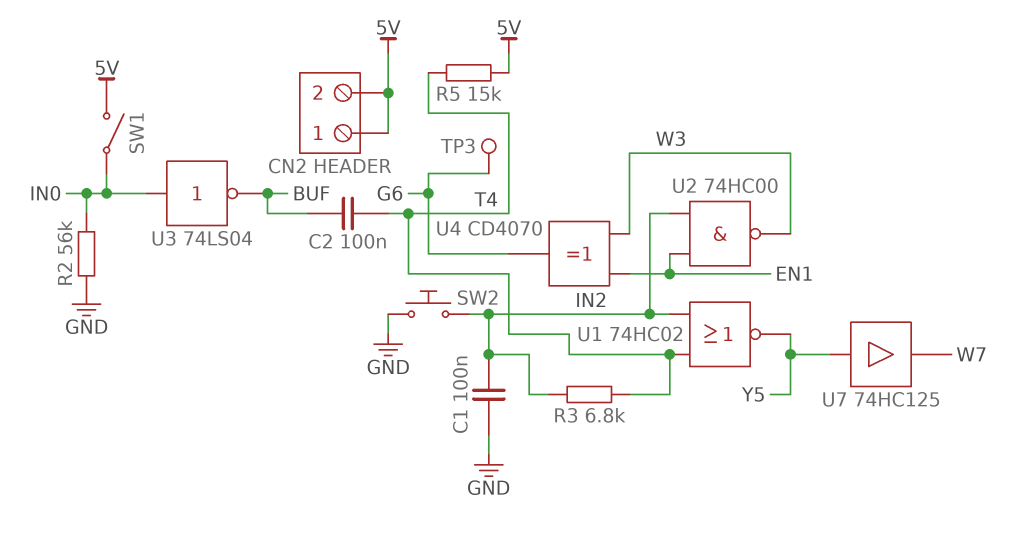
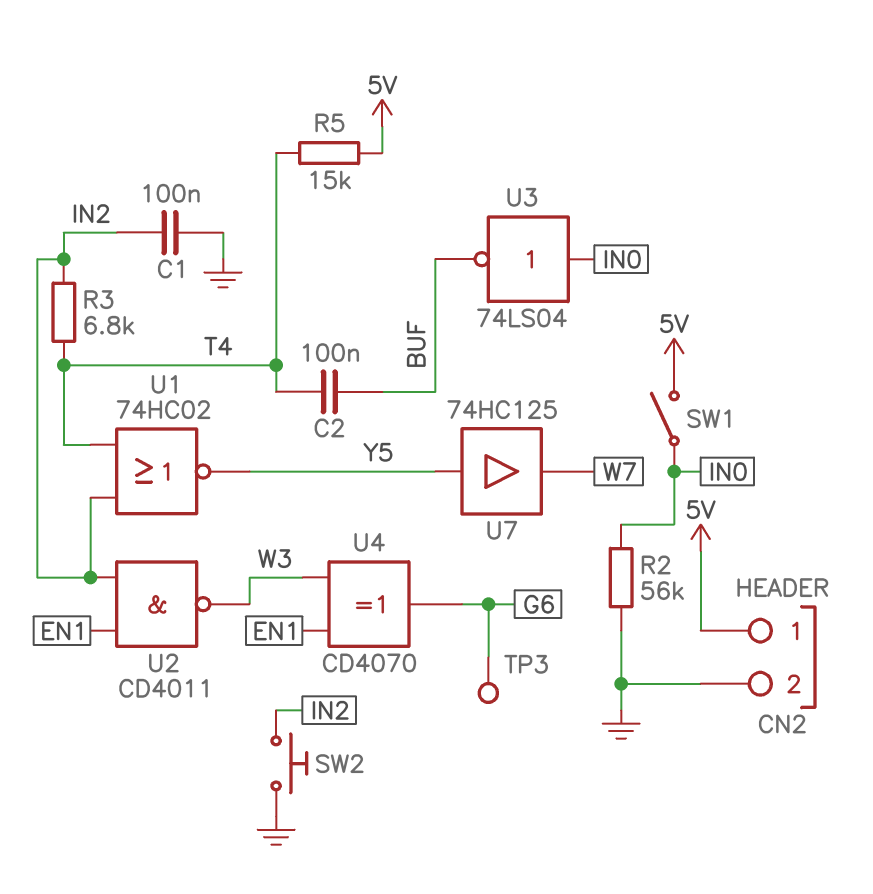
CN2 pin 2: 5V -> GND
U2: NAND 74HC00 (in EN1, in IN2, out W3) -> NAND CD4011 (in EN1, in IN2, out W3)

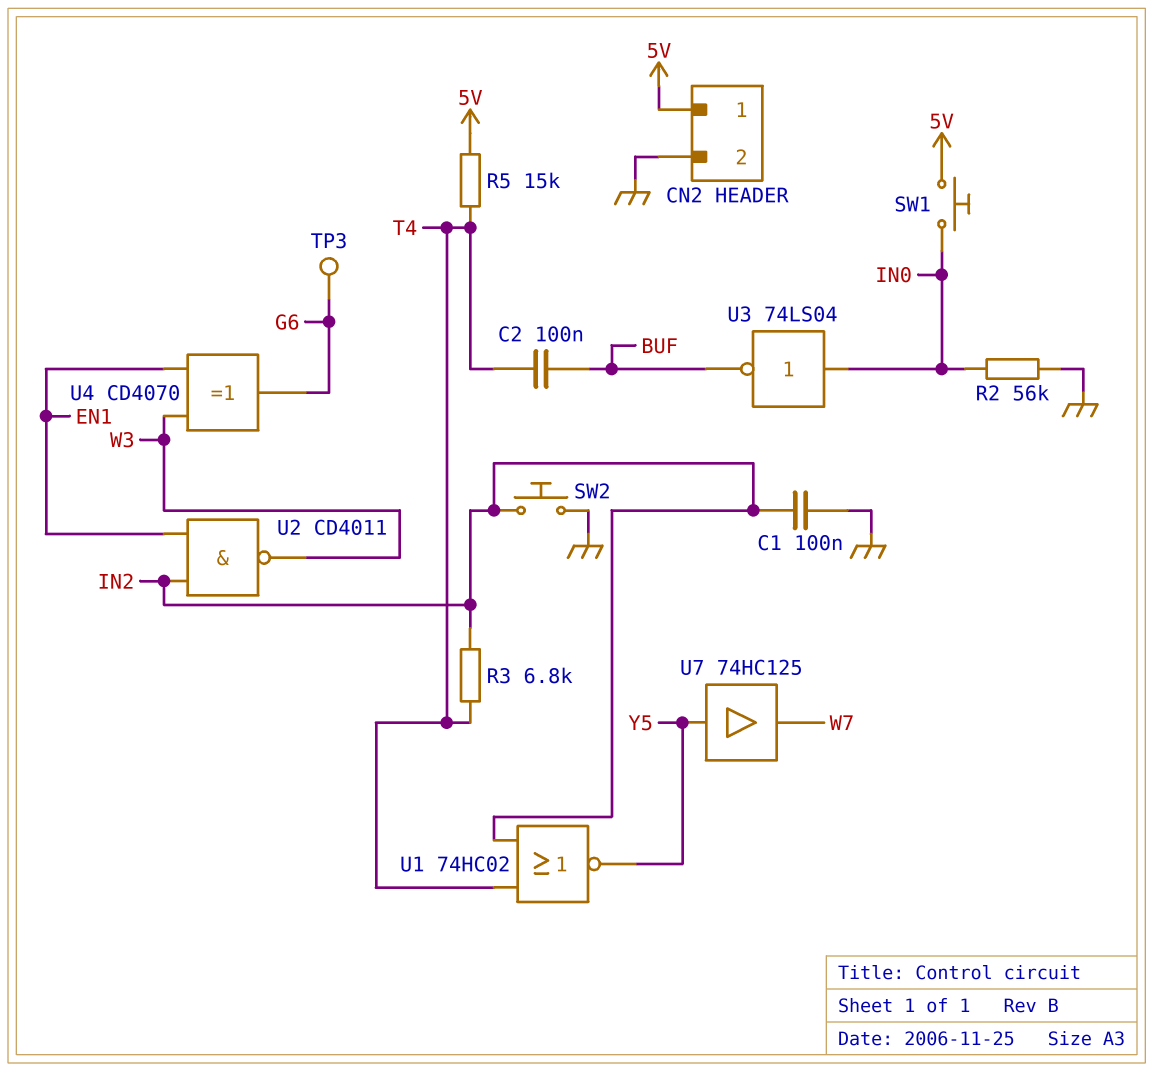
SW1: switch (5V, IN0) -> button (5V, IN0)

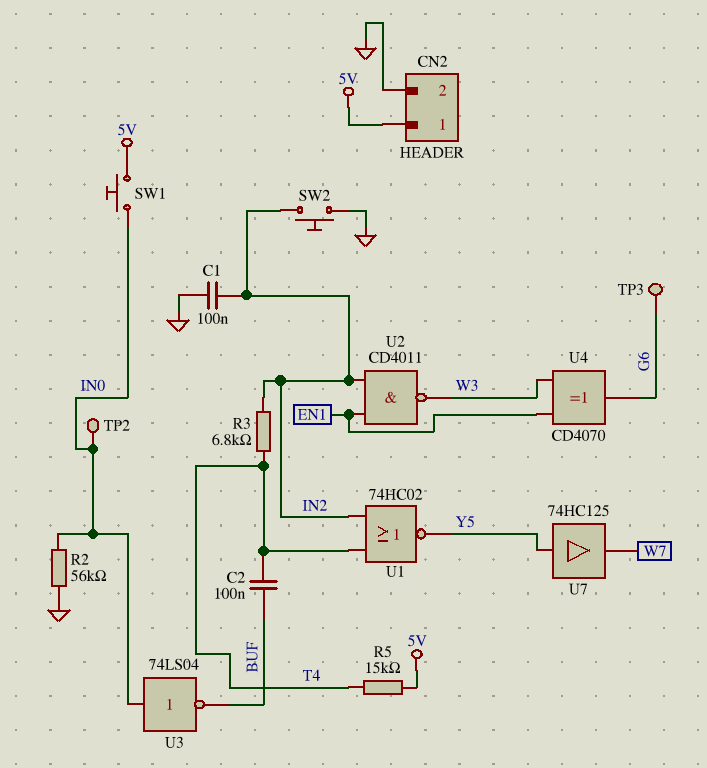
TP2: none -> test point (IN0)

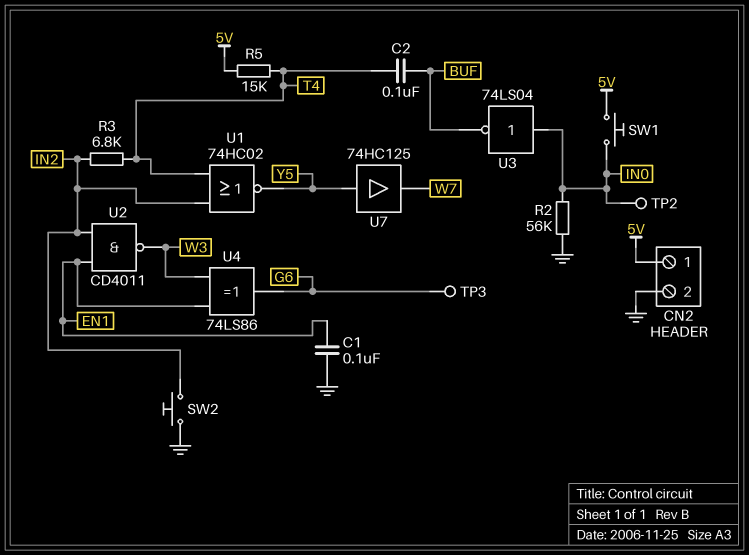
C1: 100nF (GND, IN2) -> 100nF (EN1, GND)
U4: XOR CD4070 (in EN1, in W3, out G6) -> XOR 74LS86 (in EN1, in W3, out G6)

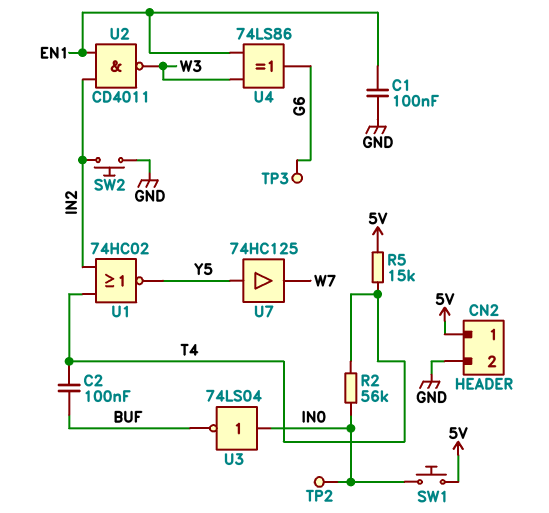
R2: 56k (GND, IN0) -> 56k (IN0, T4)
R3: 6.8k (IN2, T4) -> none

